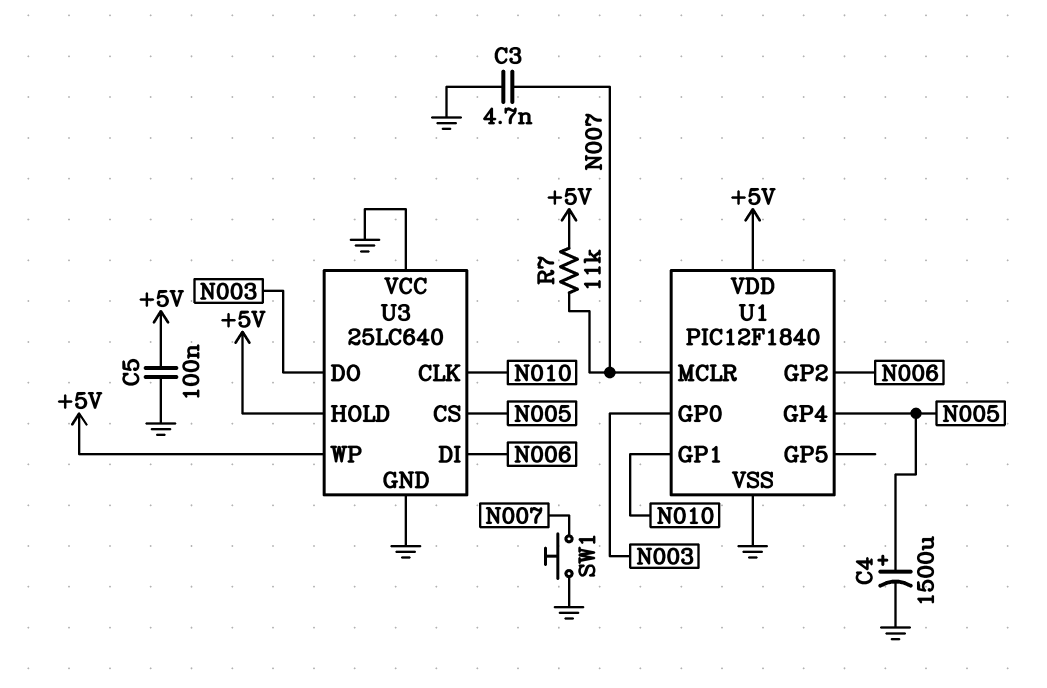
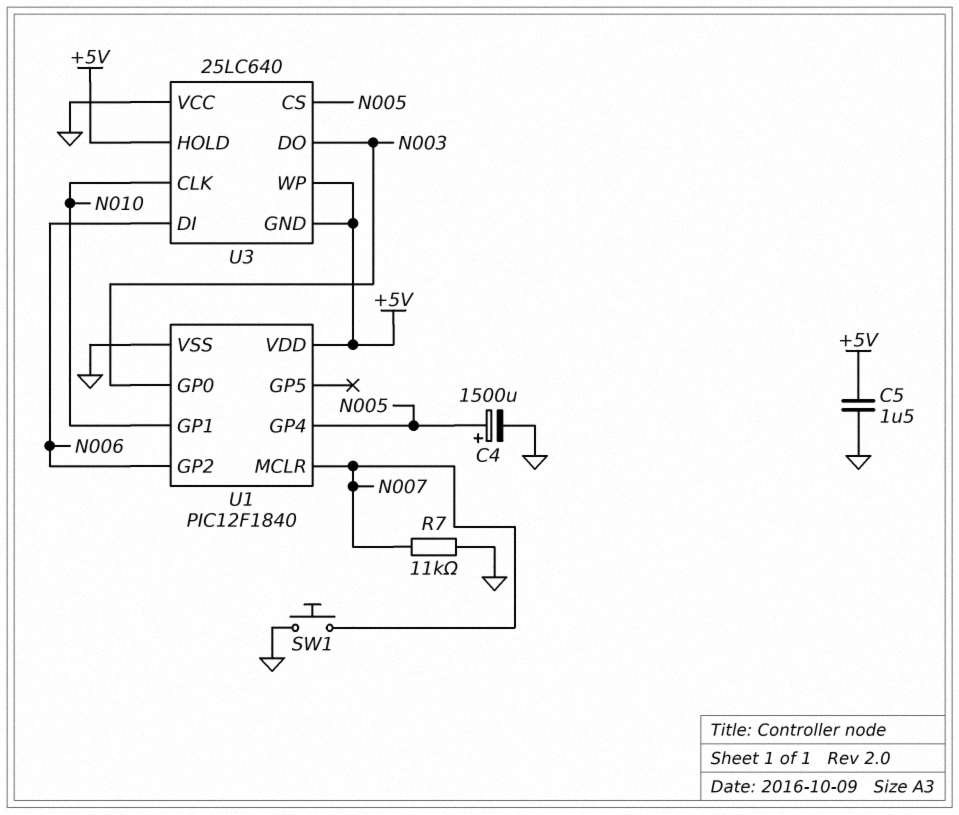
C3: 4.7nF (GND, N007) -> none
C5: 100nF (+5V, GND) -> 1.5uF (+5V, GND)
R7: 11k (+5V, N007) -> 11k (GND, N007)
U3 pin GND: GND -> +5V

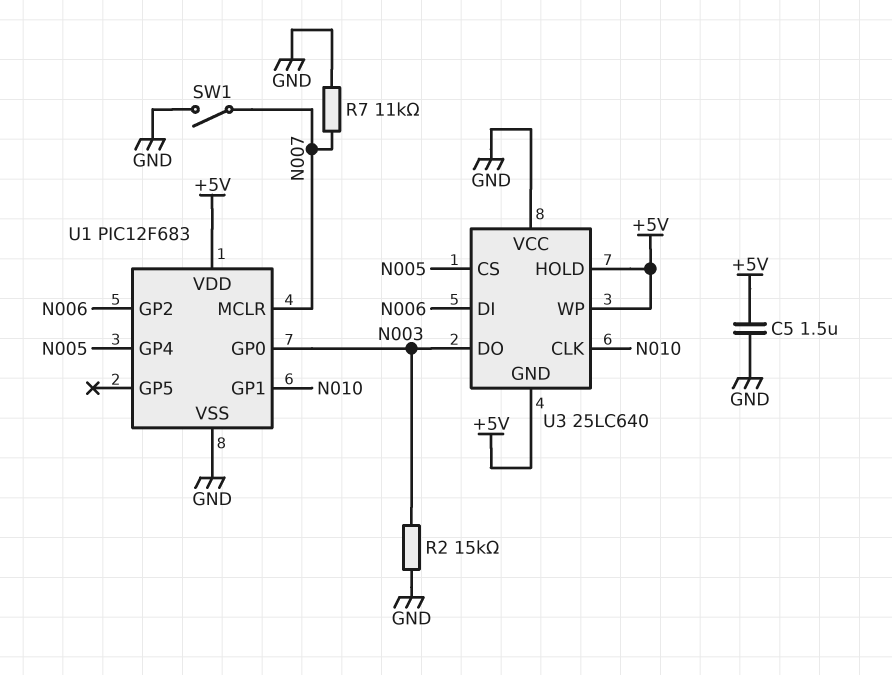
C4: 1500uF (plus N005, minus GND) -> none
R2: none -> 15k (GND, N003)
SW1: button (GND, N007) -> switch (GND, N007)
U1: PIC12F1840 -> PIC12F683

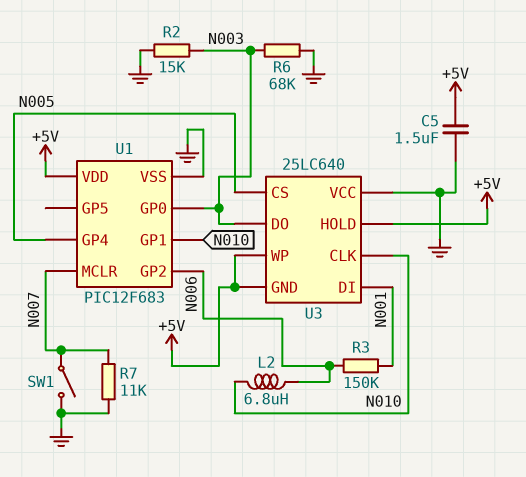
L2: none -> 6.8uH (N006, N010)
R3: none -> 150k (N001, N006)
R6: none -> 68k (GND, N003)
U3 pin DI: N006 -> N001

